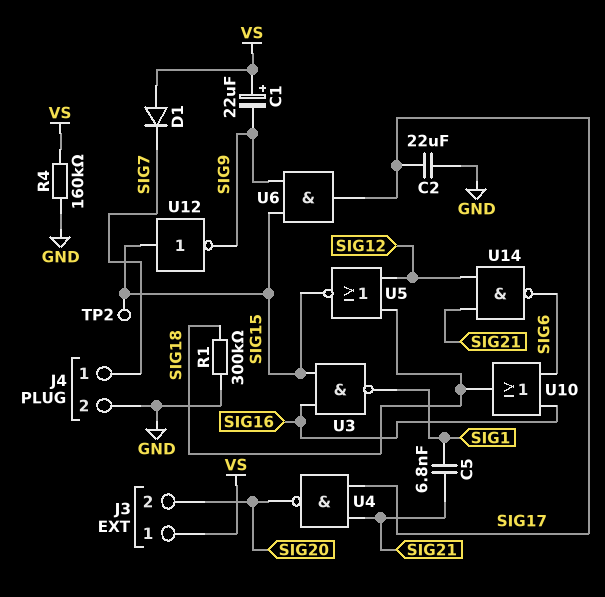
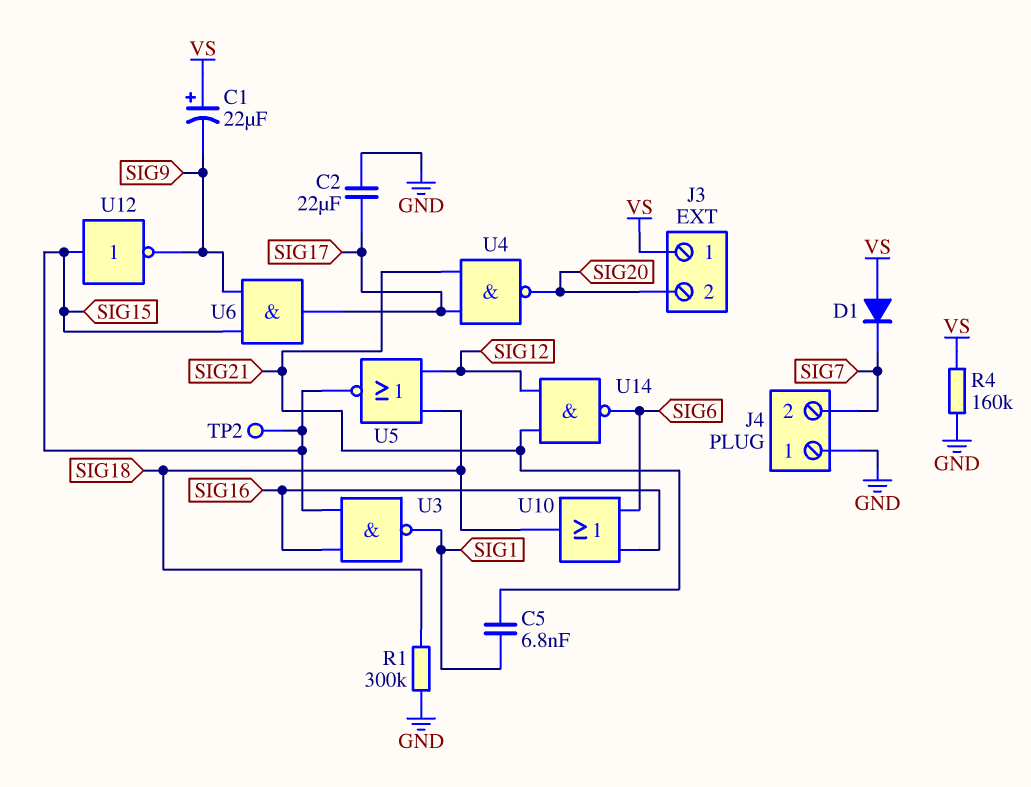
J4 pin 1: SIG7 -> GND
J4 pin 2: GND -> SIG7

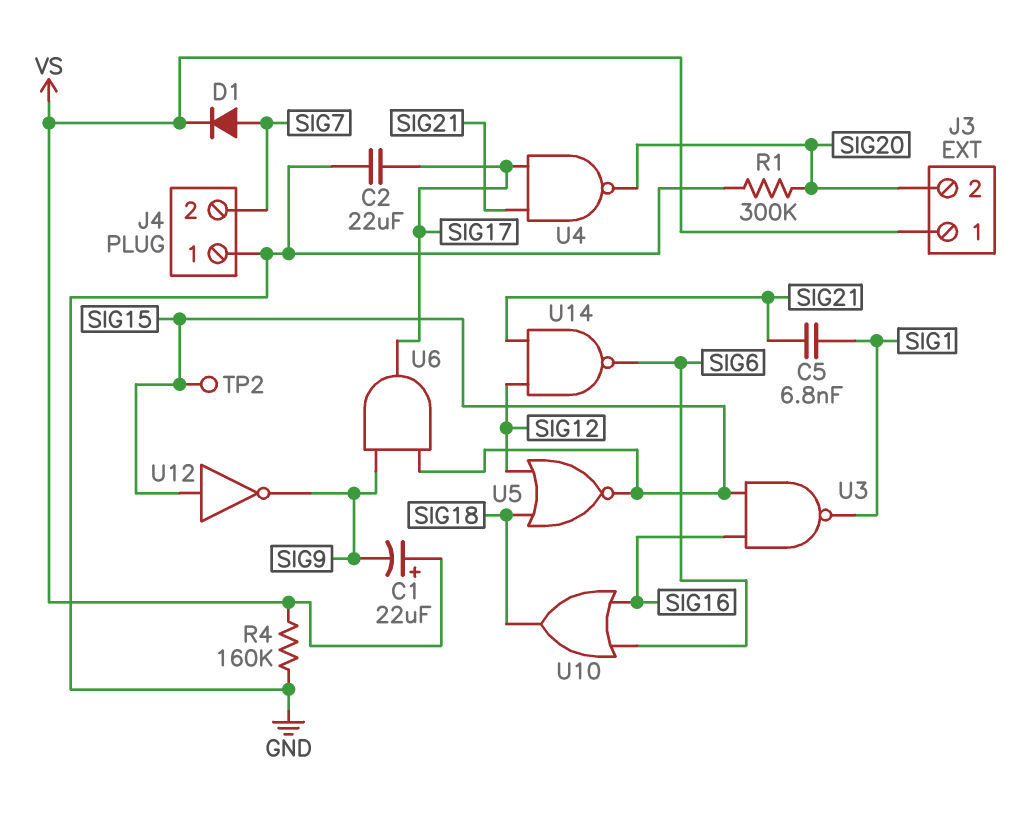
D1: diode (A VS, K SIG7) -> diode (A SIG7, K VS)
R1: 300k (GND, SIG18) -> 300k (GND, SIG20)

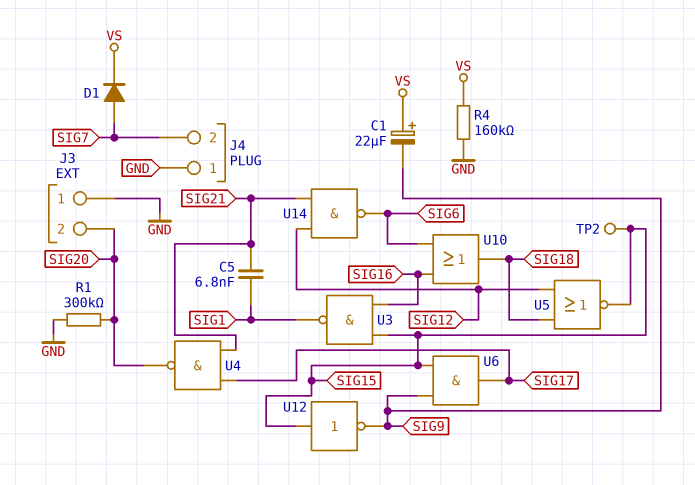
C2: 22uF (GND, SIG17) -> none
J3 pin 1: VS -> GND

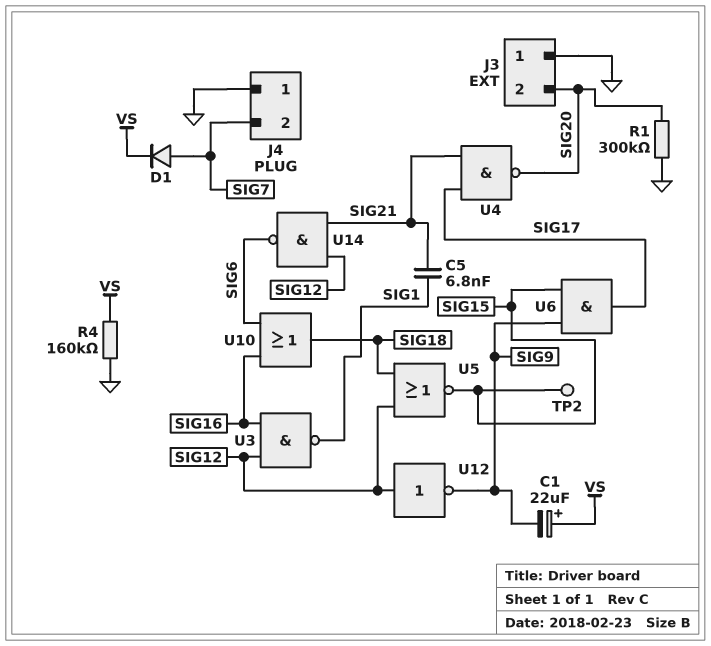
U3: NAND (in SIG15, in SIG16, out SIG1) -> NAND (in SIG12, in SIG16, out SIG1)
U12: NOT (in SIG15, out SIG9) -> NOT (in SIG12, out SIG9)

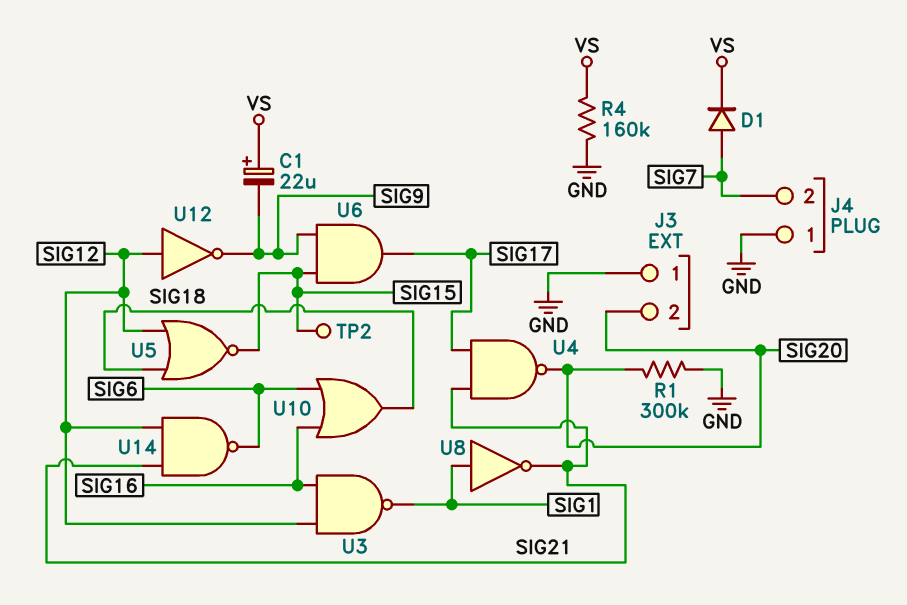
C5: 6.8nF (SIG1, SIG21) -> none
U8: none -> NOT (in SIG1, out SIG21)

